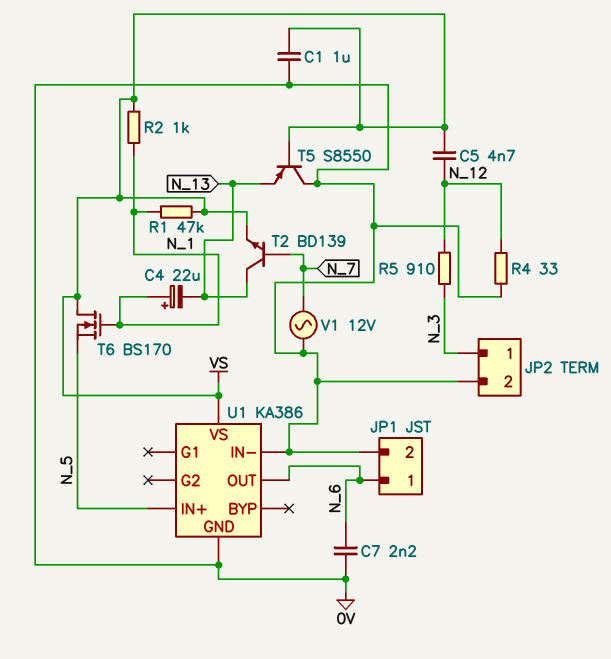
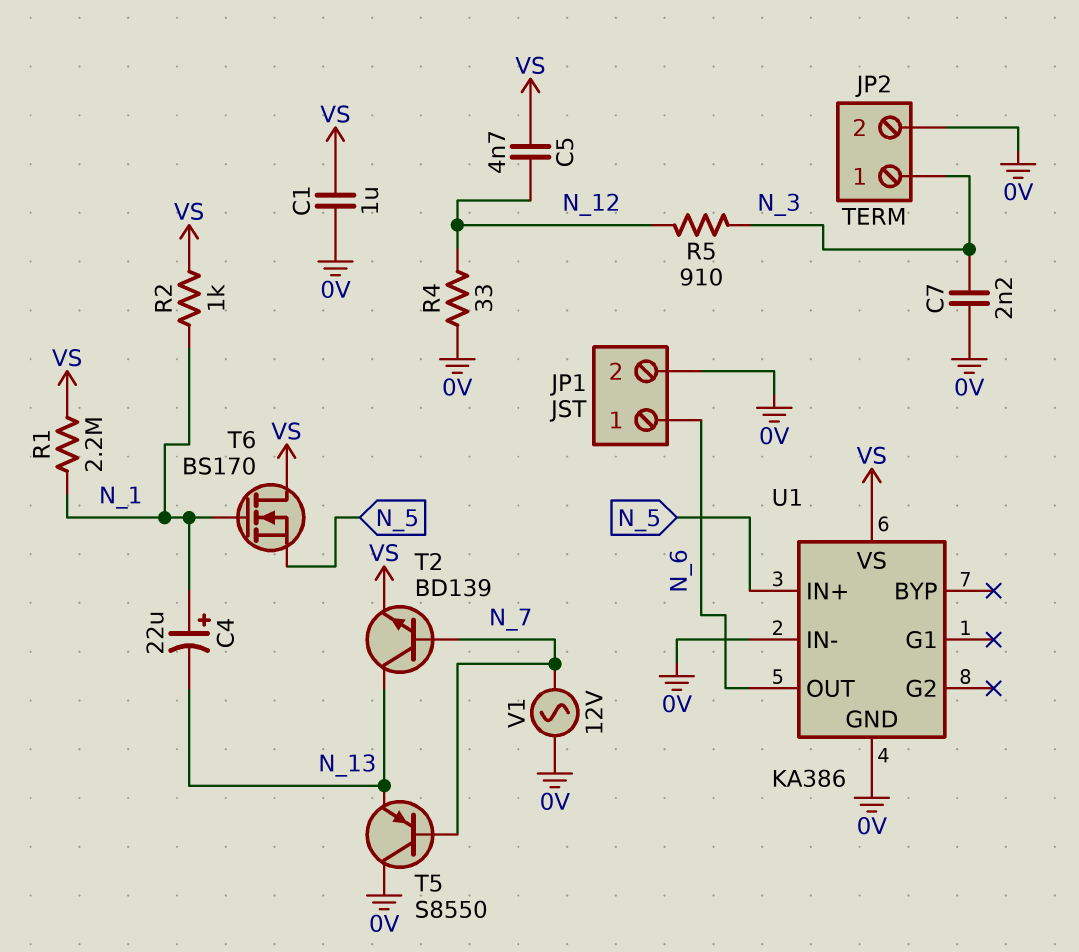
C7: 2.2nF (0V, N_6) -> 2.2nF (0V, N_3)
R1: 47k (N_1, VS) -> 2.2M (N_1, VS)
T5: PNP S8550 (B VS, C 0V, E N_13) -> PNP S8550 (B N_7, C 0V, E N_13)

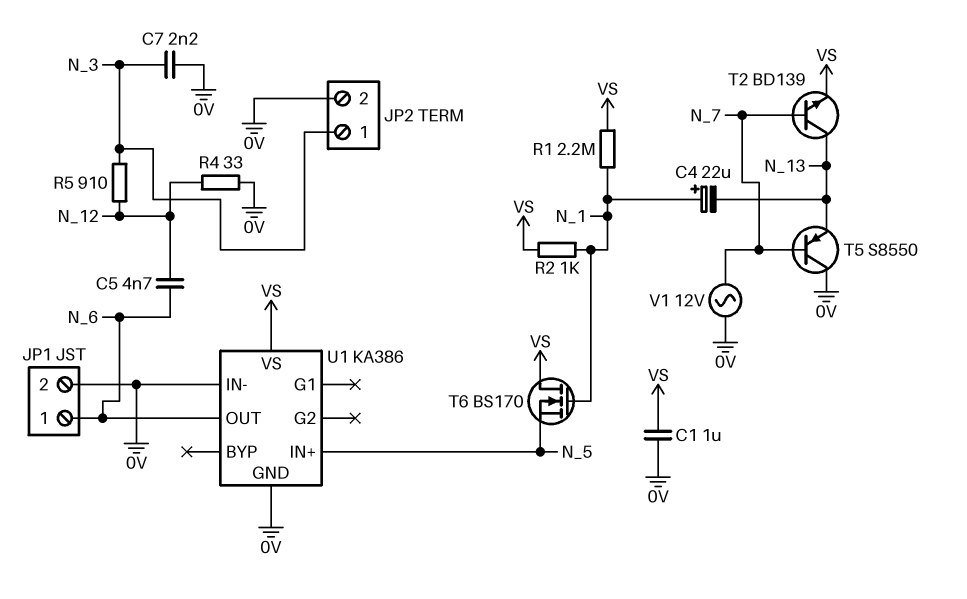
C5: 4.7nF (N_12, VS) -> 4.7nF (N_6, N_12)

